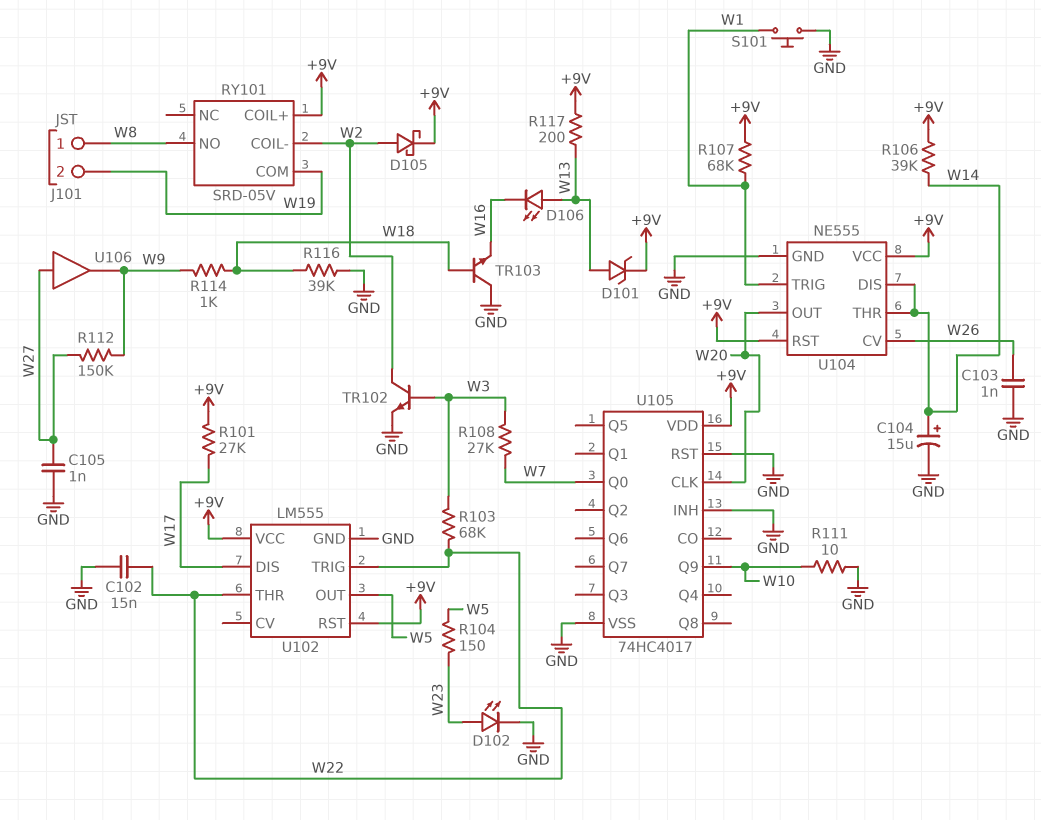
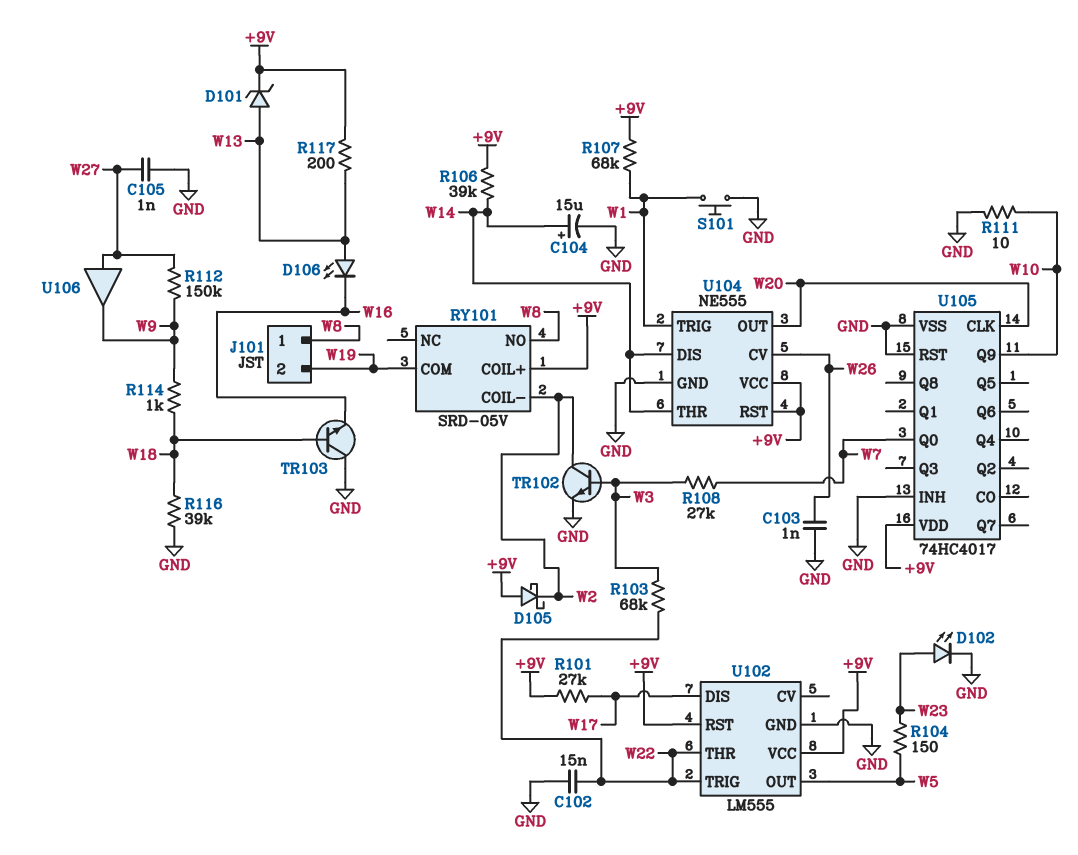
D105: schottky (A W2, K +9V) -> schottky (A +9V, K W2)

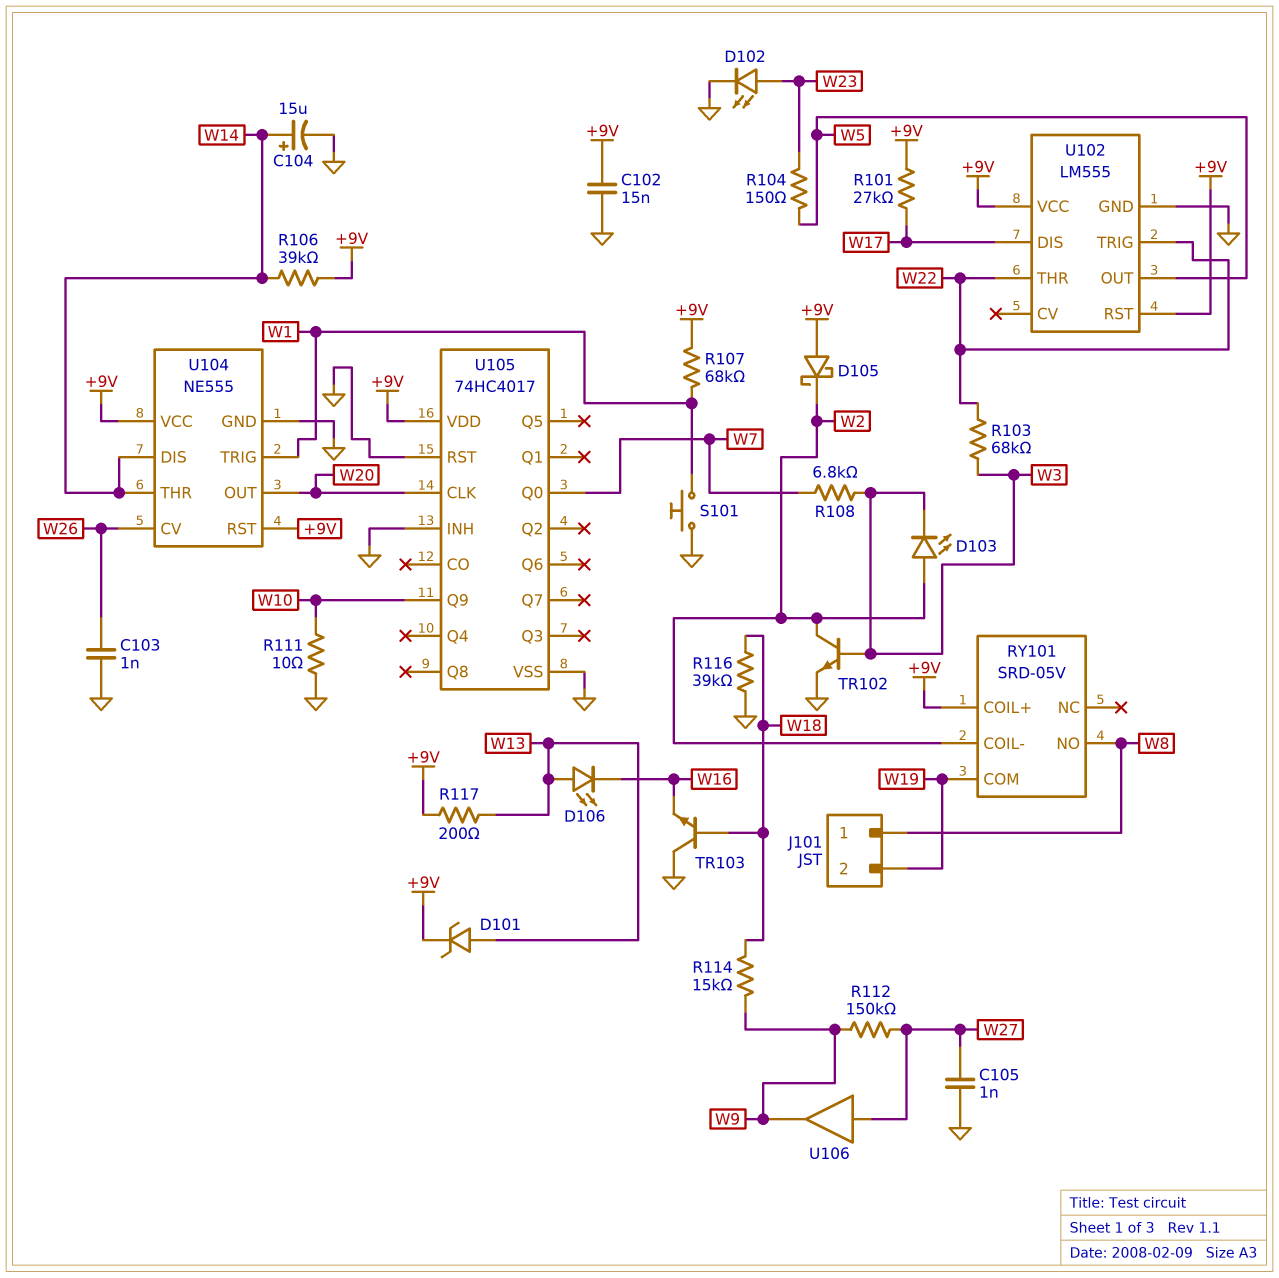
C102: 15nF (GND, W22) -> 15nF (+9V, GND)
D103: none -> LED (A W2, K W3)
R108: 27k (W3, W7) -> 6.8k (W3, W7)
R114: 1k (W9, W18) -> 15k (W9, W18)

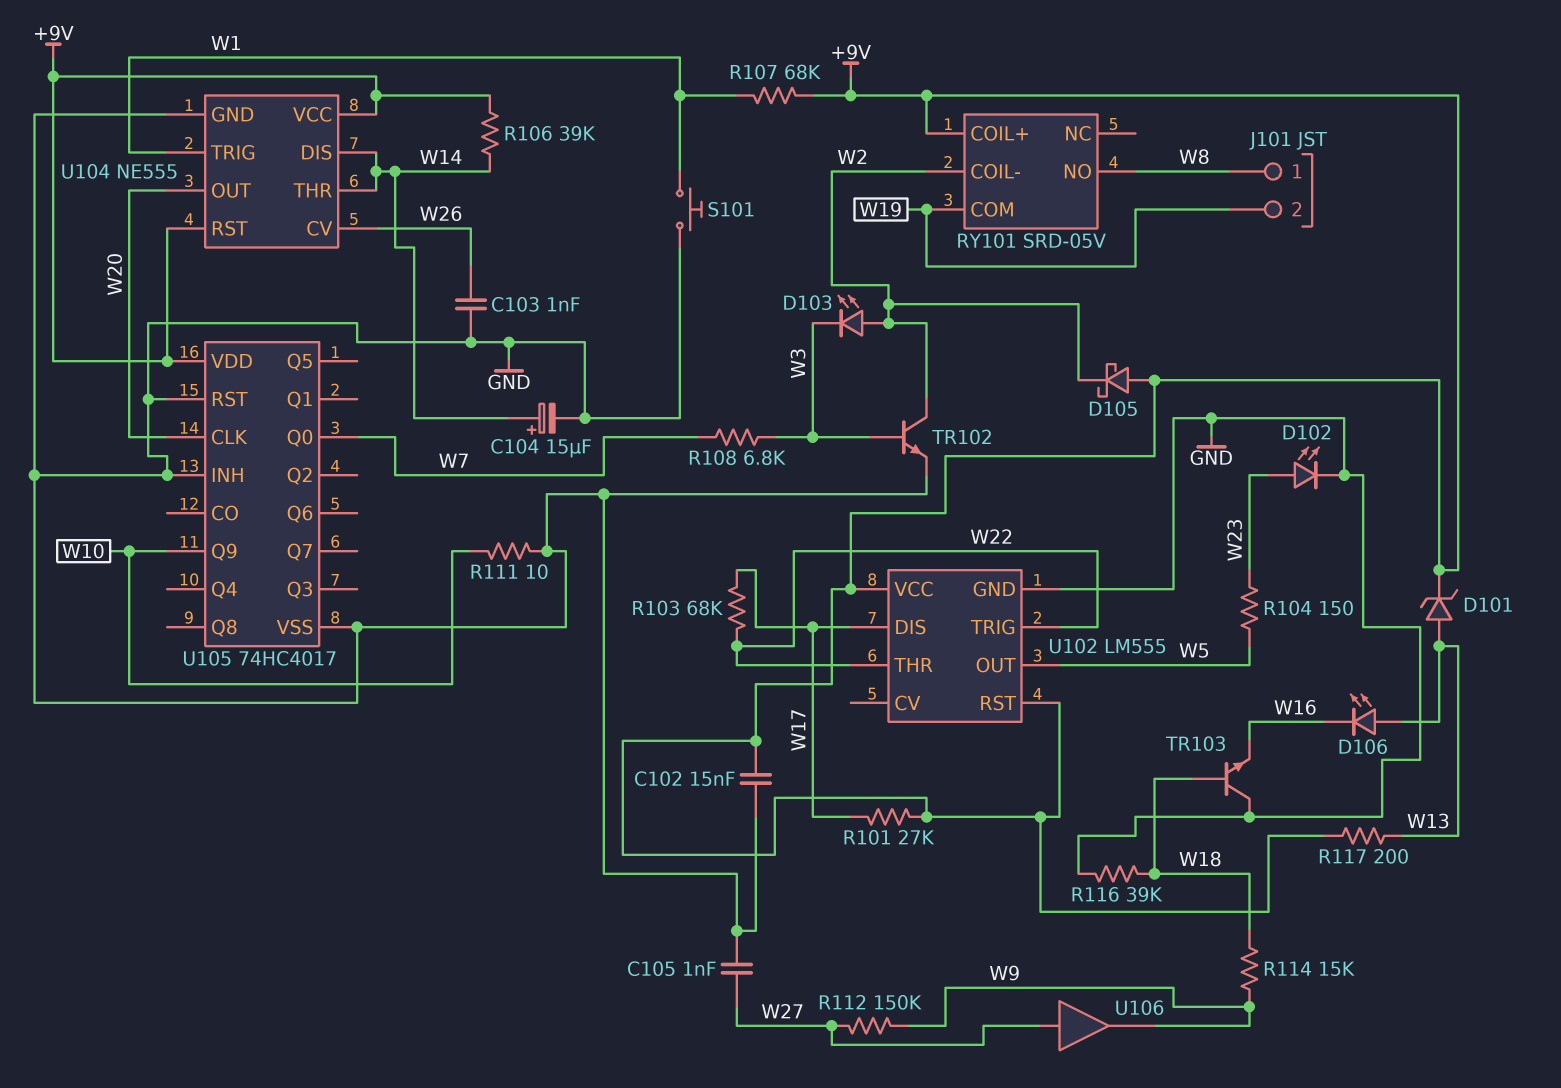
R103: 68k (W3, W22) -> 68k (W17, W22)

